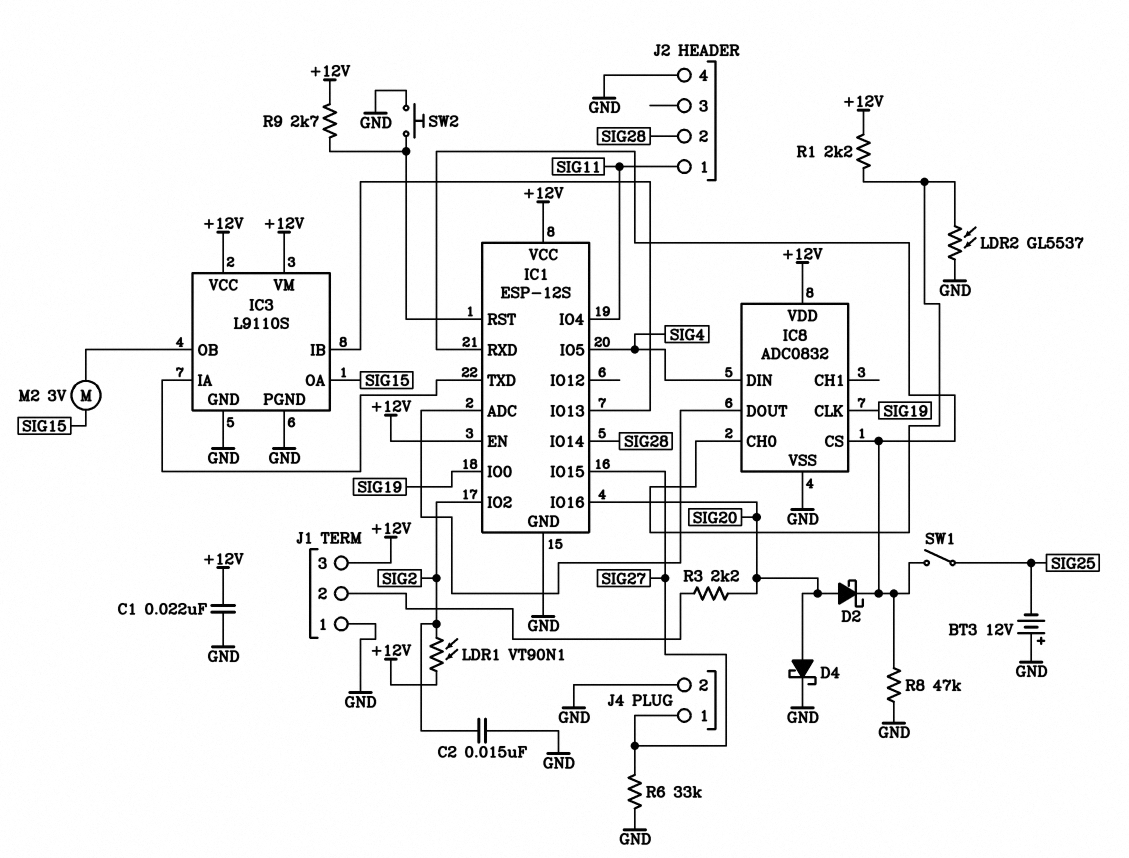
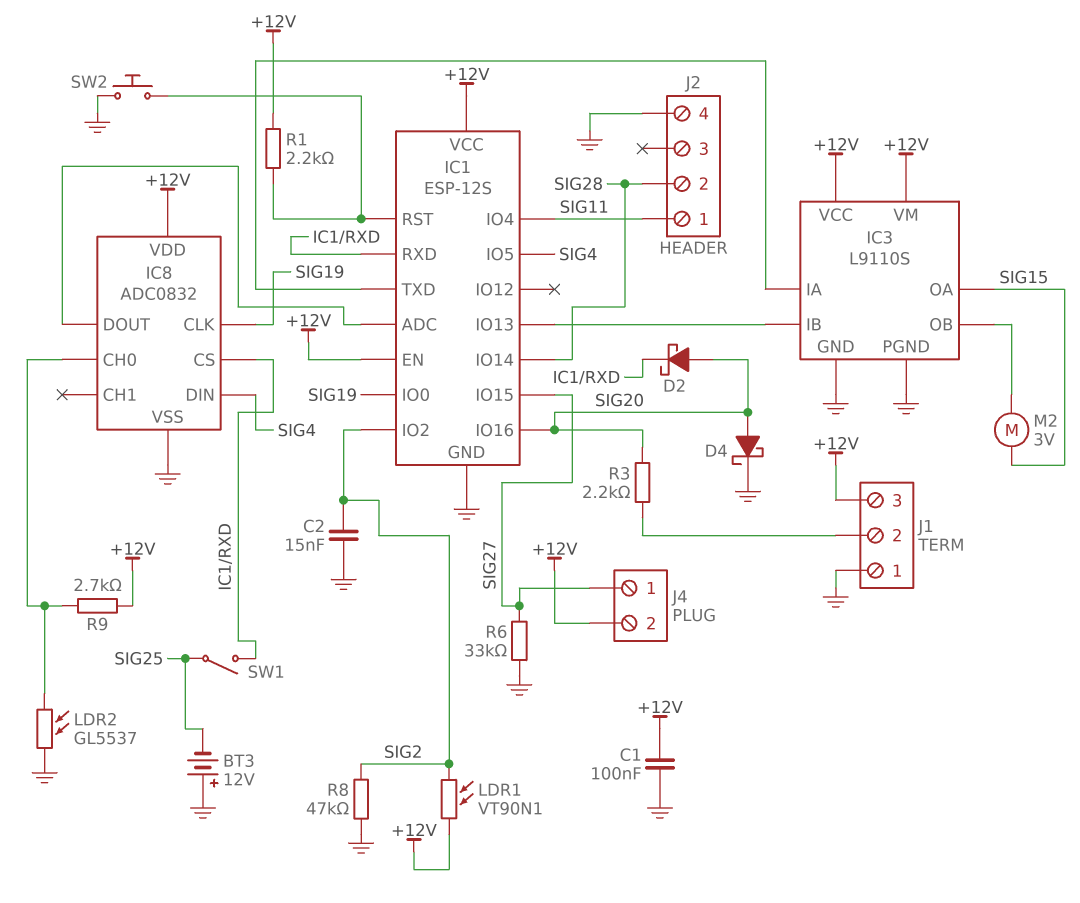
C1: 22nF (+12V, GND) -> 100nF (+12V, GND)
J4 pin 2: GND -> +12V
R1: 2.2k (+12V, IC8/CH0) -> 2.2k (+12V, IC1/RST)
R8: 47k (GND, IC1/RXD) -> 47k (GND, SIG2)
R9: 2.7k (+12V, IC1/RST) -> 2.7k (+12V, IC8/CH0)

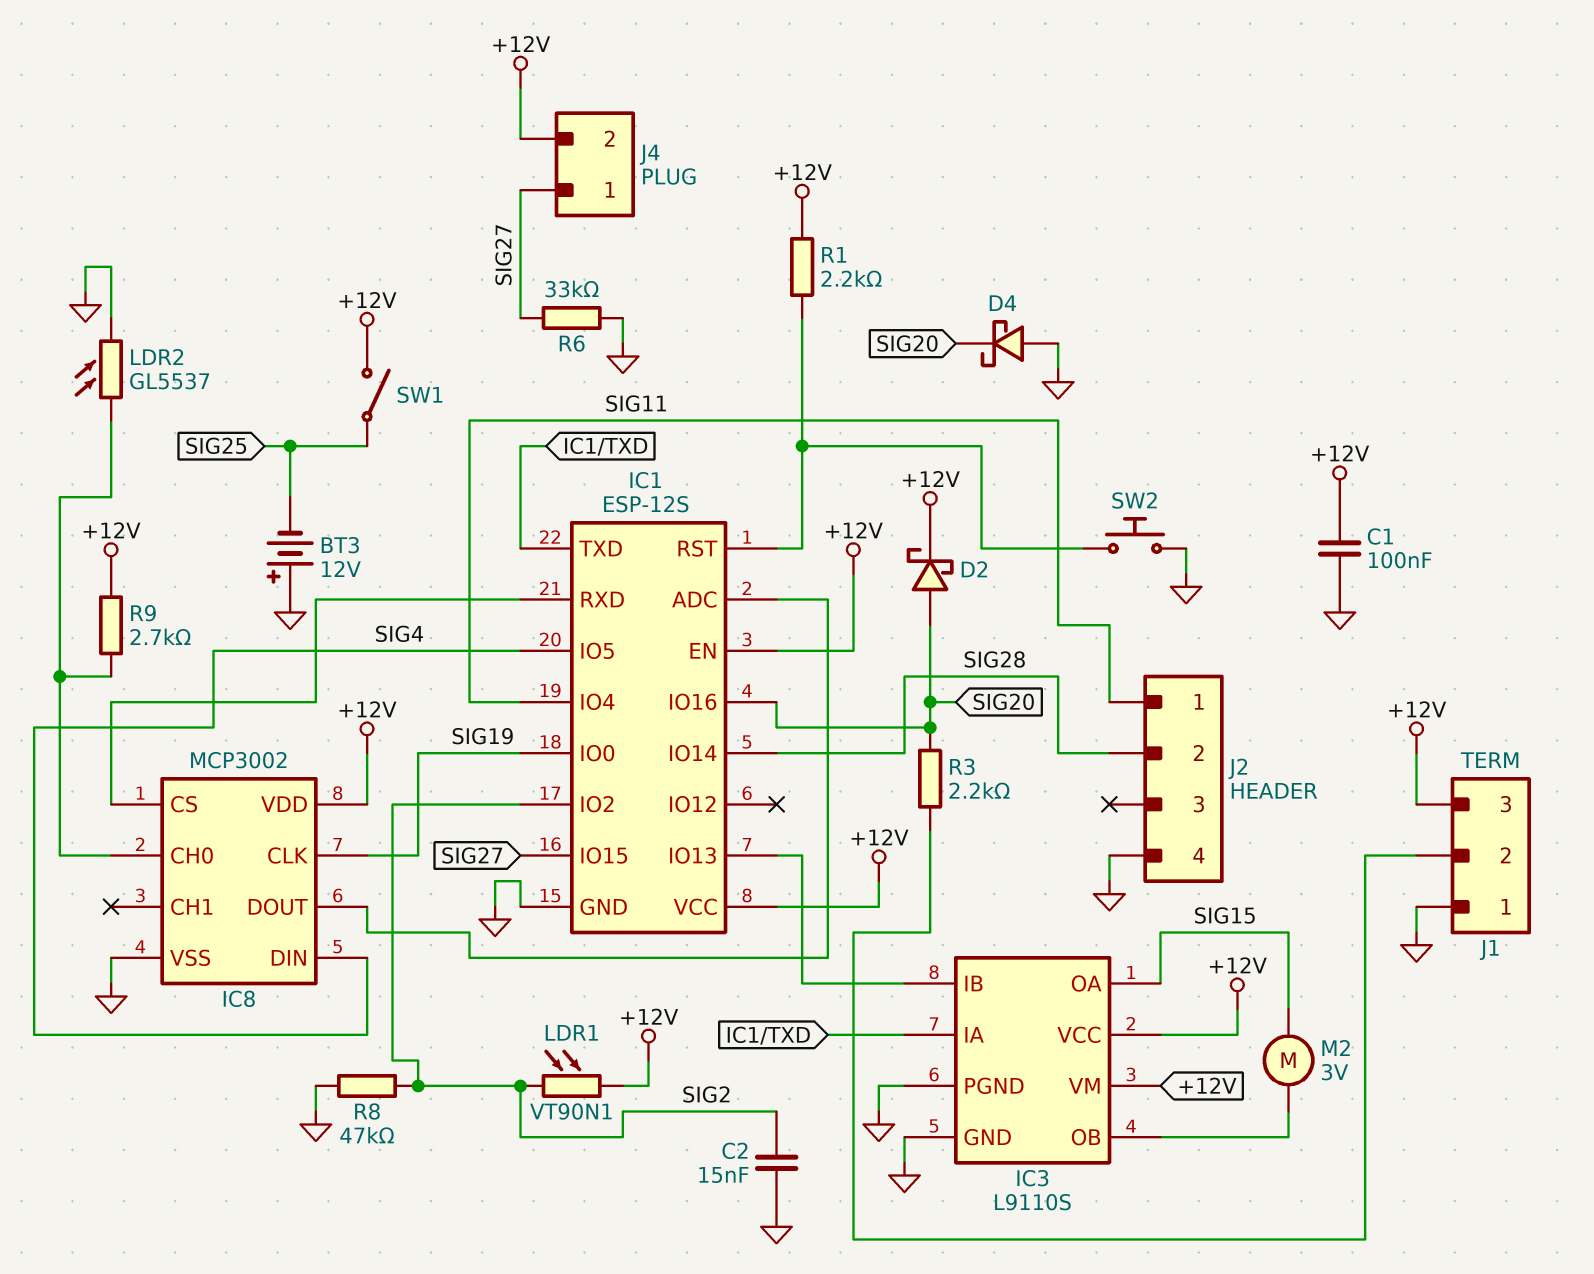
D2: schottky (A SIG20, K IC1/RXD) -> schottky (A SIG20, K +12V)
D4: schottky (A SIG20, K GND) -> schottky (A GND, K SIG20)
IC8: ADC0832 -> MCP3002
SW1: switch (IC1/RXD, SIG25) -> switch (+12V, SIG25)

